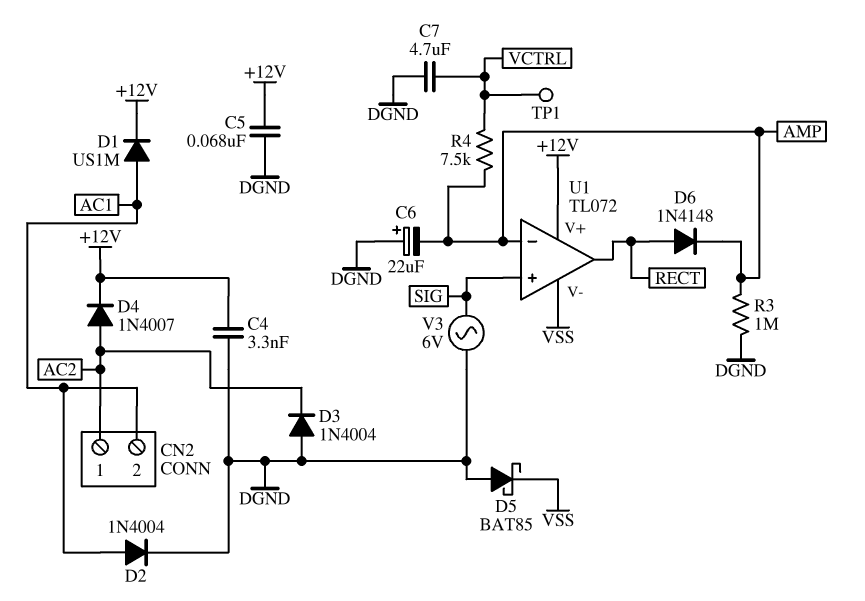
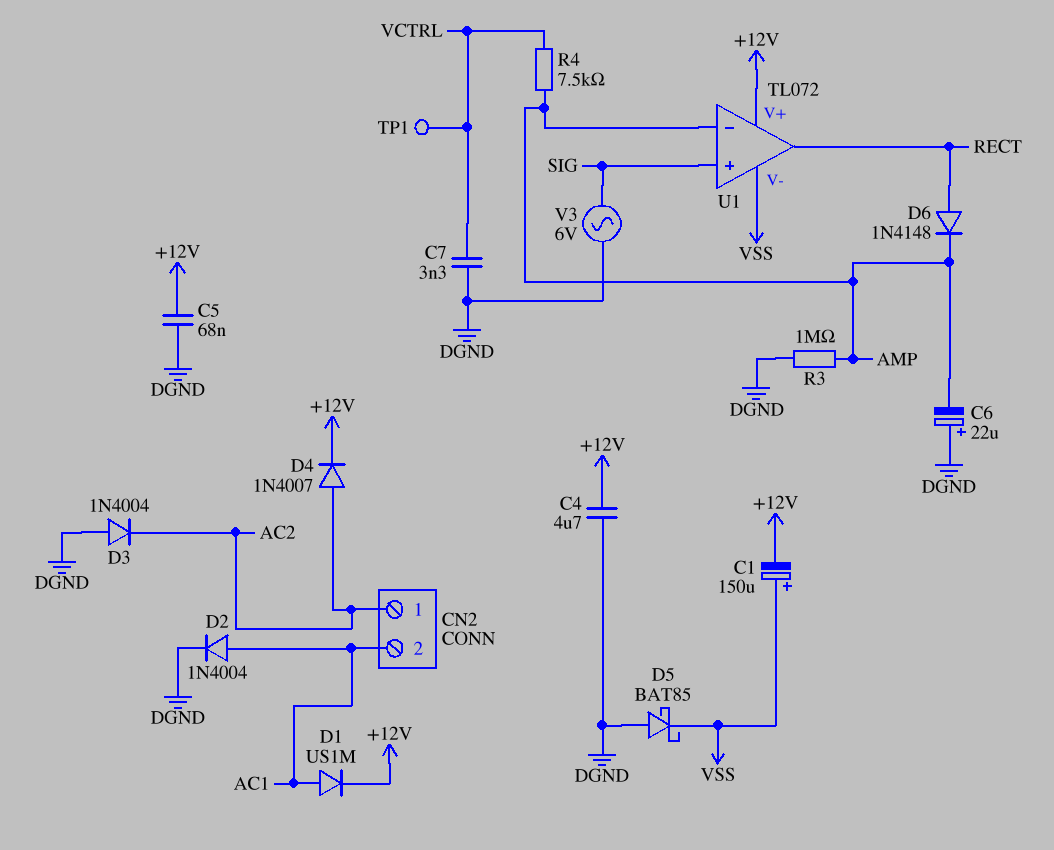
C1: none -> 150uF (plus VSS, minus +12V)
C4: 3.3nF (+12V, DGND) -> 4.7uF (+12V, DGND)
C7: 4.7uF (DGND, VCTRL) -> 3.3nF (DGND, VCTRL)

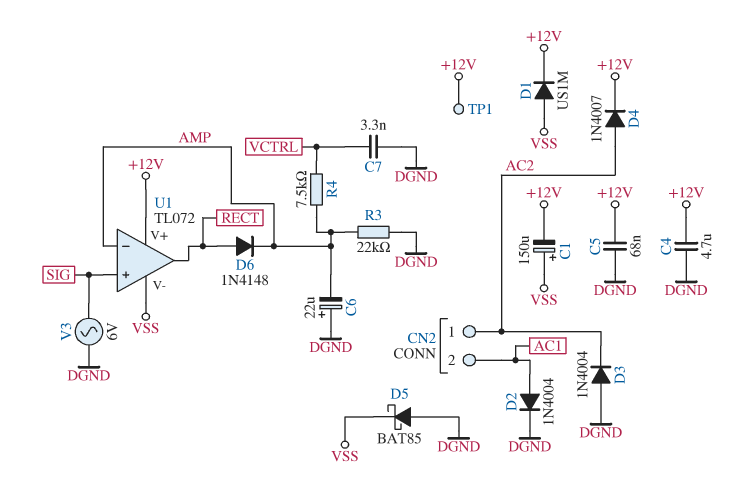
D1: diode US1M (A AC1, K +12V) -> diode US1M (A VSS, K +12V)
R3: 1M (AMP, DGND) -> 22k (AMP, DGND)
TP1: test point (VCTRL) -> test point (+12V)

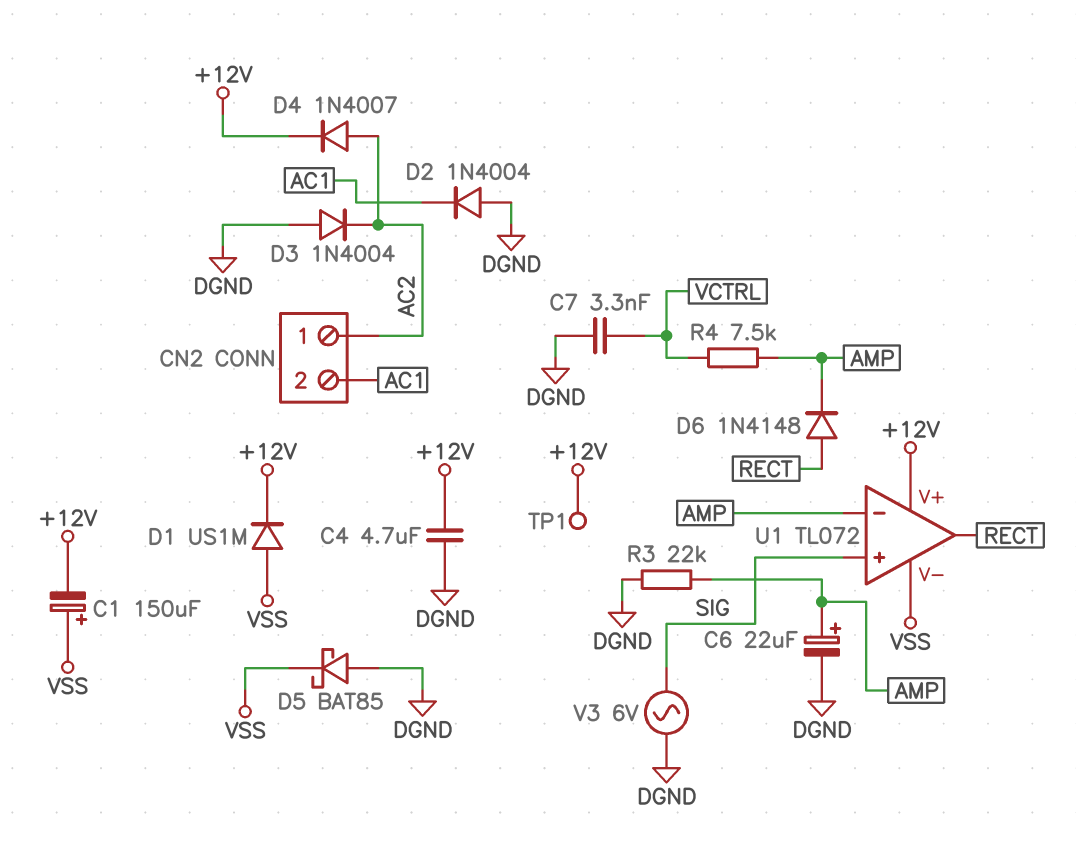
C5: 68nF (+12V, DGND) -> none
C6: 22uF (plus DGND, minus AMP) -> 22uF (plus AMP, minus DGND)
D2: diode 1N4004 (A AC1, K DGND) -> diode 1N4004 (A DGND, K AC1)

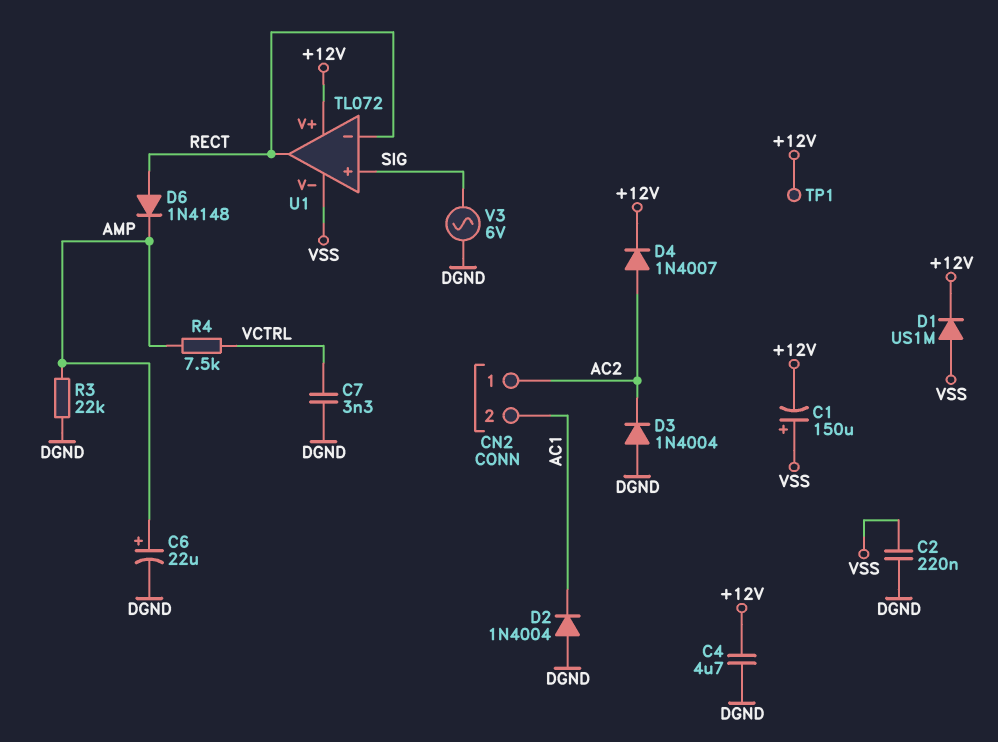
C2: none -> 220nF (DGND, VSS)
D5: schottky BAT85 (A DGND, K VSS) -> none
U1 pin in-: AMP -> RECT

